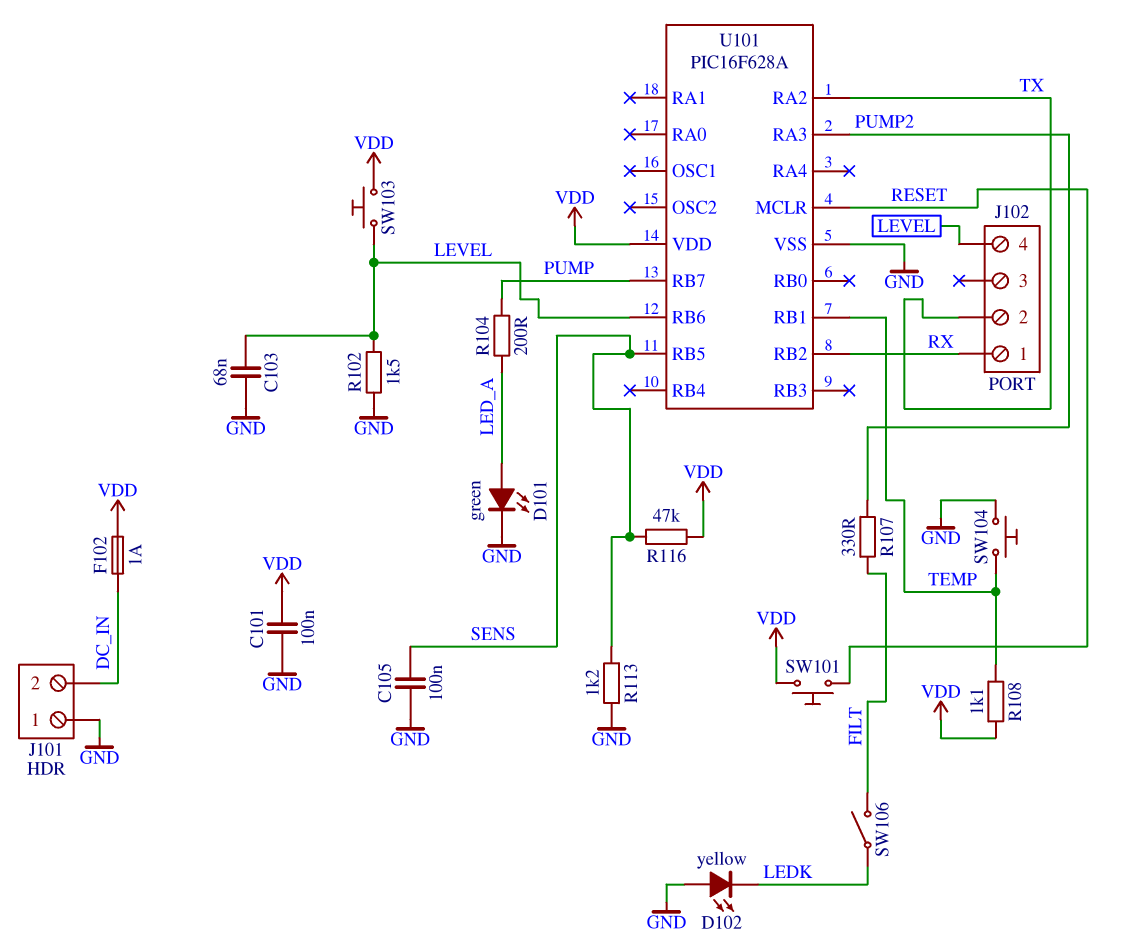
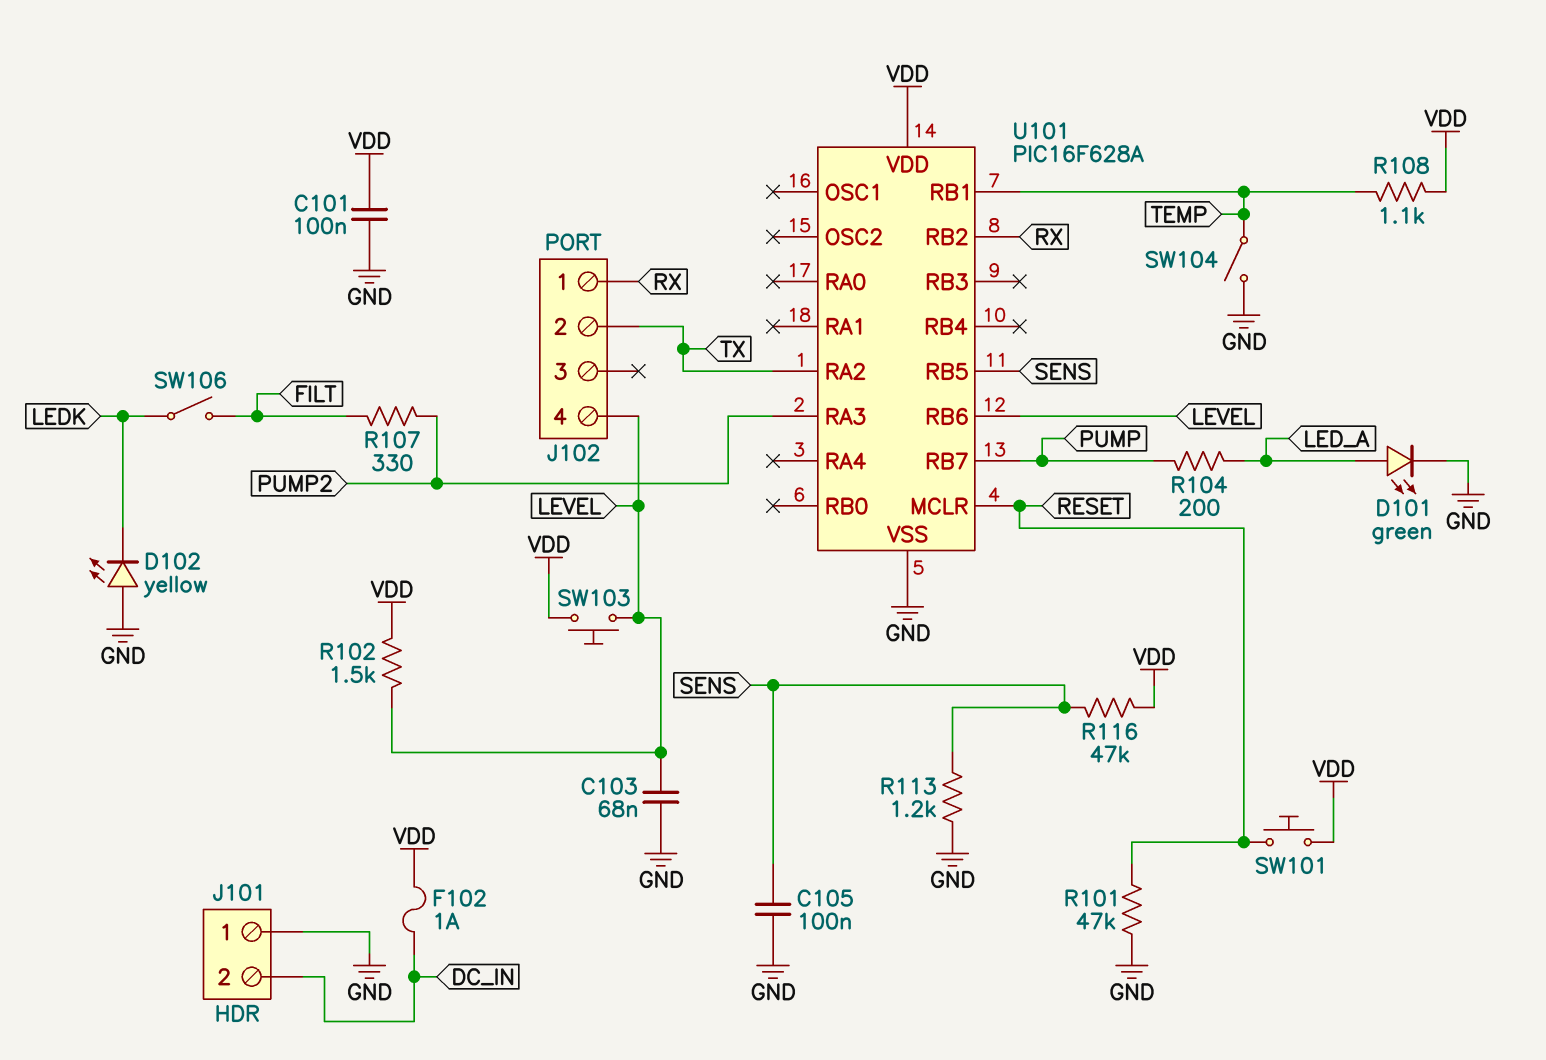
R101: none -> 47k (GND, RESET)
R102: 1.5k (GND, LEVEL) -> 1.5k (LEVEL, VDD)
SW104: button (GND, TEMP) -> switch (GND, TEMP)

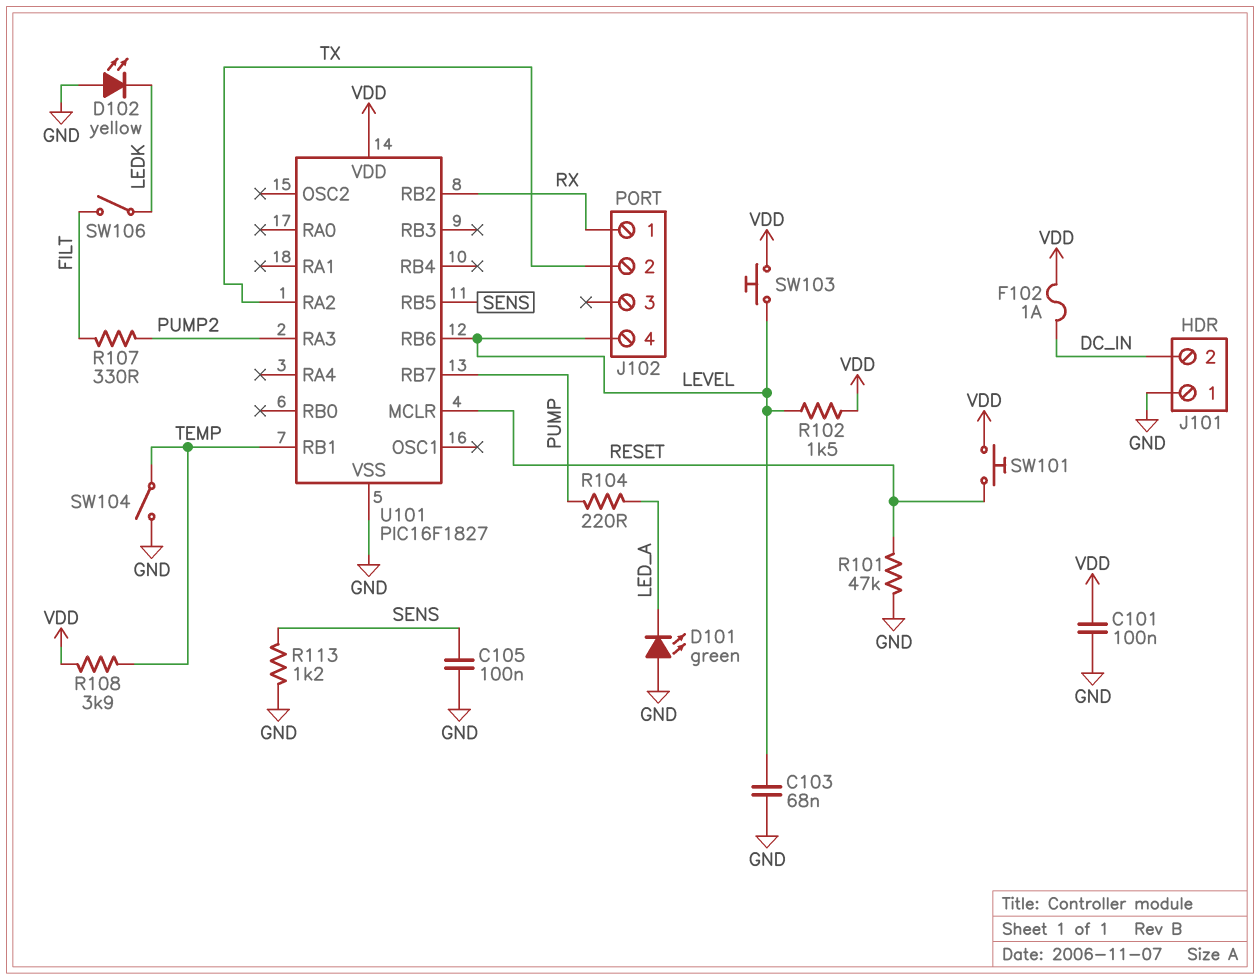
D101: LED green (A LED_A, K GND) -> LED green (A GND, K LED_A)
R104: 200 (LED_A, PUMP) -> 220 (LED_A, PUMP)
R108: 1.1k (TEMP, VDD) -> 3.9k (TEMP, VDD)
R116: 47k (SENS, VDD) -> none
U101: PIC16F628A -> PIC16F1827

